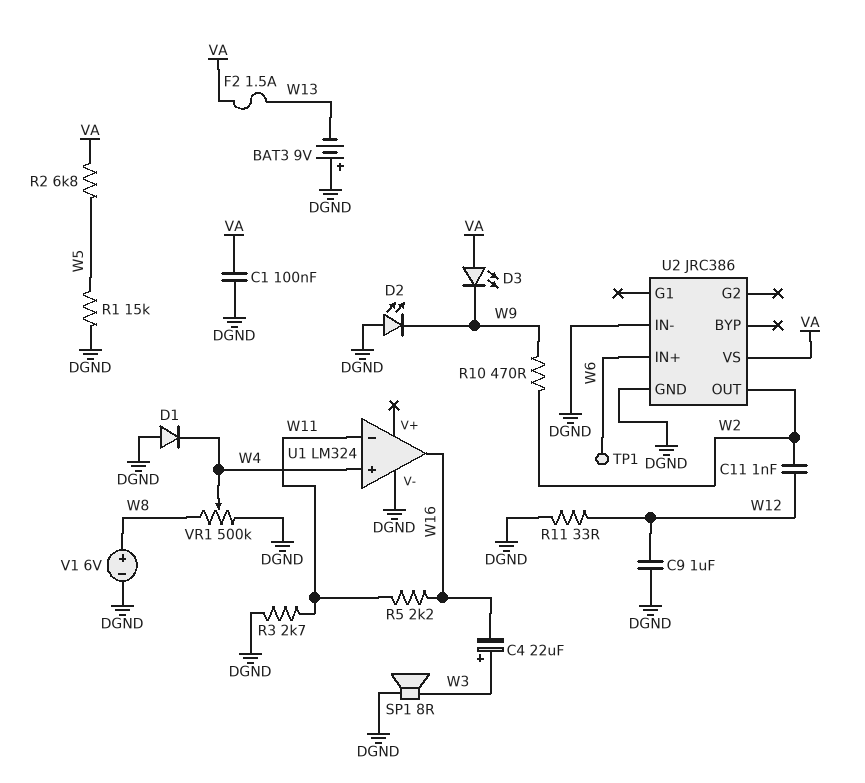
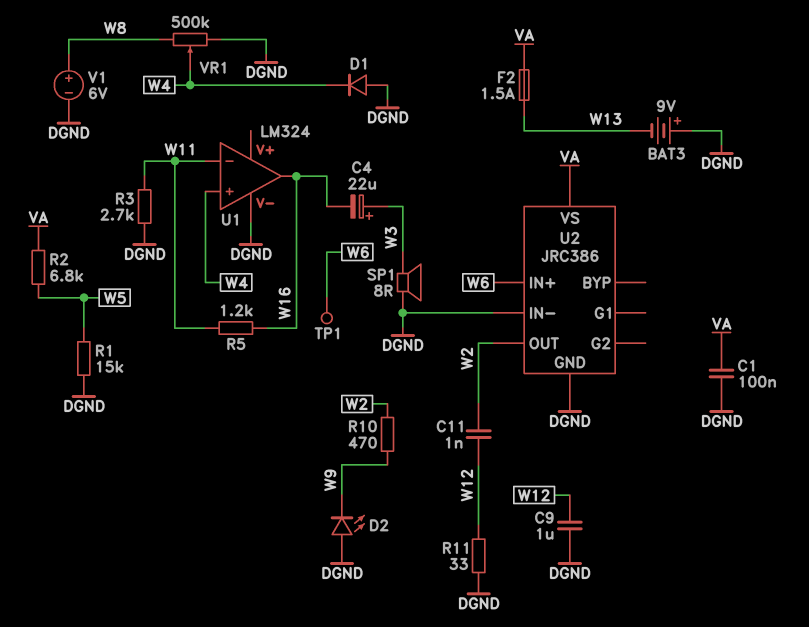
D3: LED (A VA, K W9) -> none
R5: 2.2k (W11, W16) -> 1.2k (W11, W16)

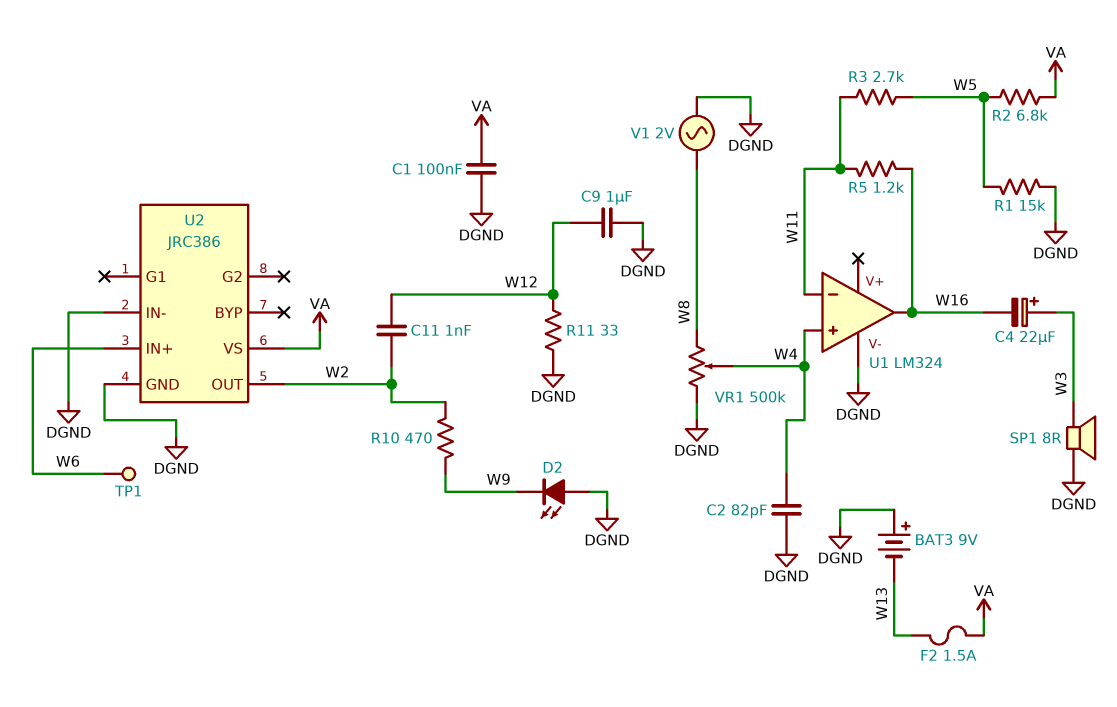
C2: none -> 82pF (DGND, W4)
D1: diode (A DGND, K W4) -> none
R3: 2.7k (DGND, W11) -> 2.7k (W5, W11)
V1: 6V (plus W8, minus DGND) -> AC 2V (DGND, W8)

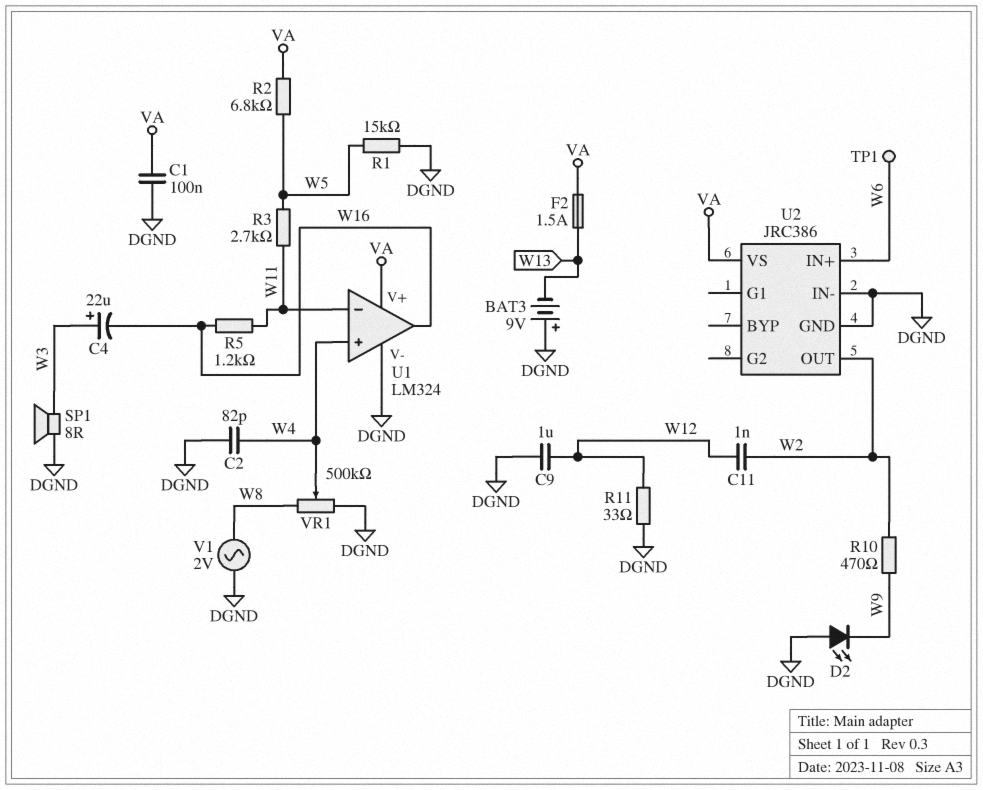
U1 pin V+: none -> VA

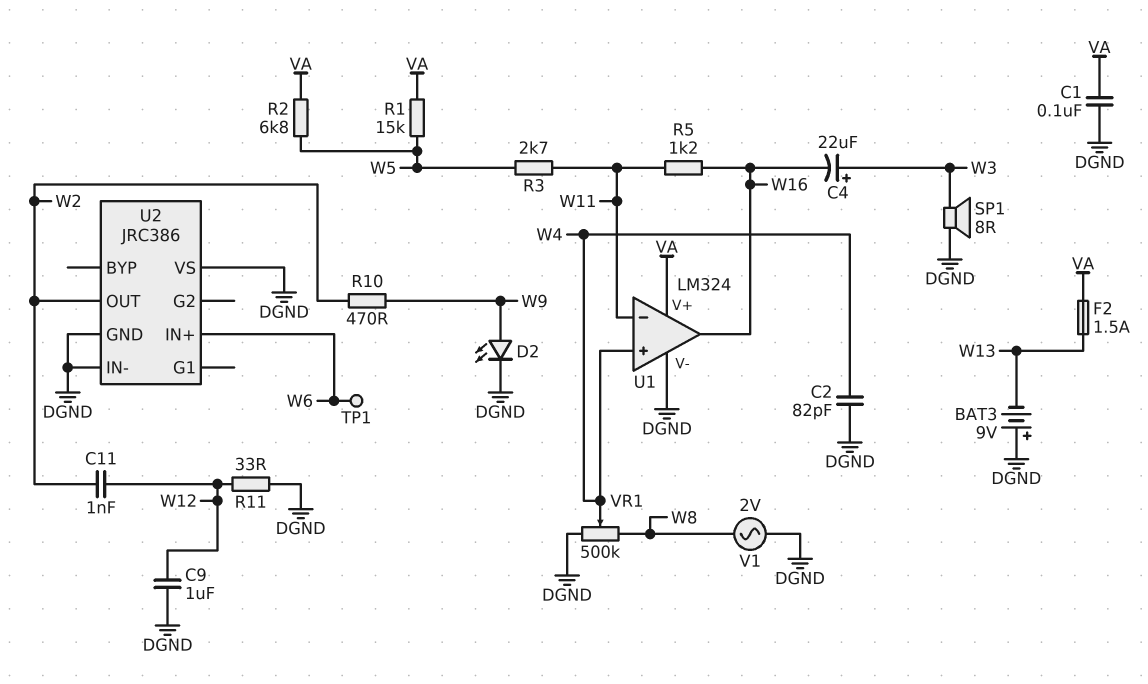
D2: LED (A DGND, K W9) -> LED (A W9, K DGND)
R1: 15k (DGND, W5) -> 15k (VA, W5)
U2 pin VS: VA -> DGND

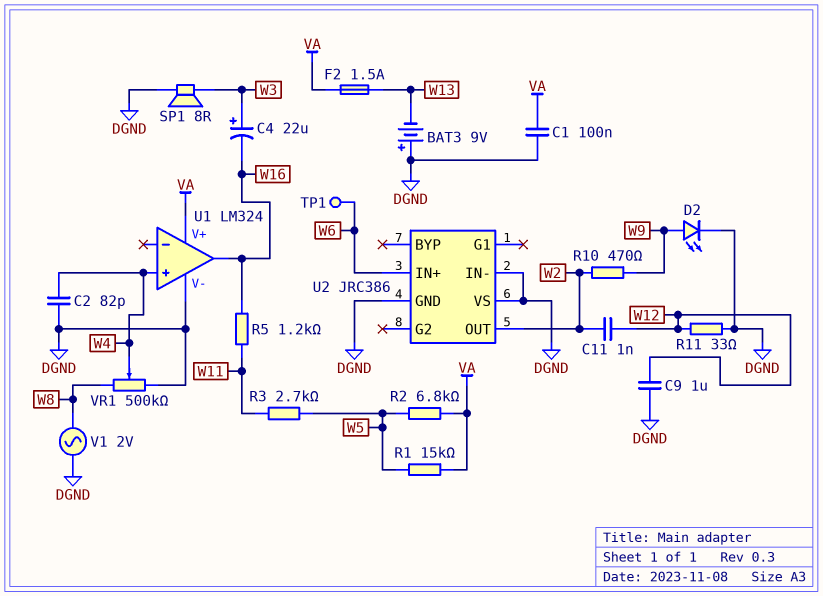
U1 pin in-: W11 -> none

